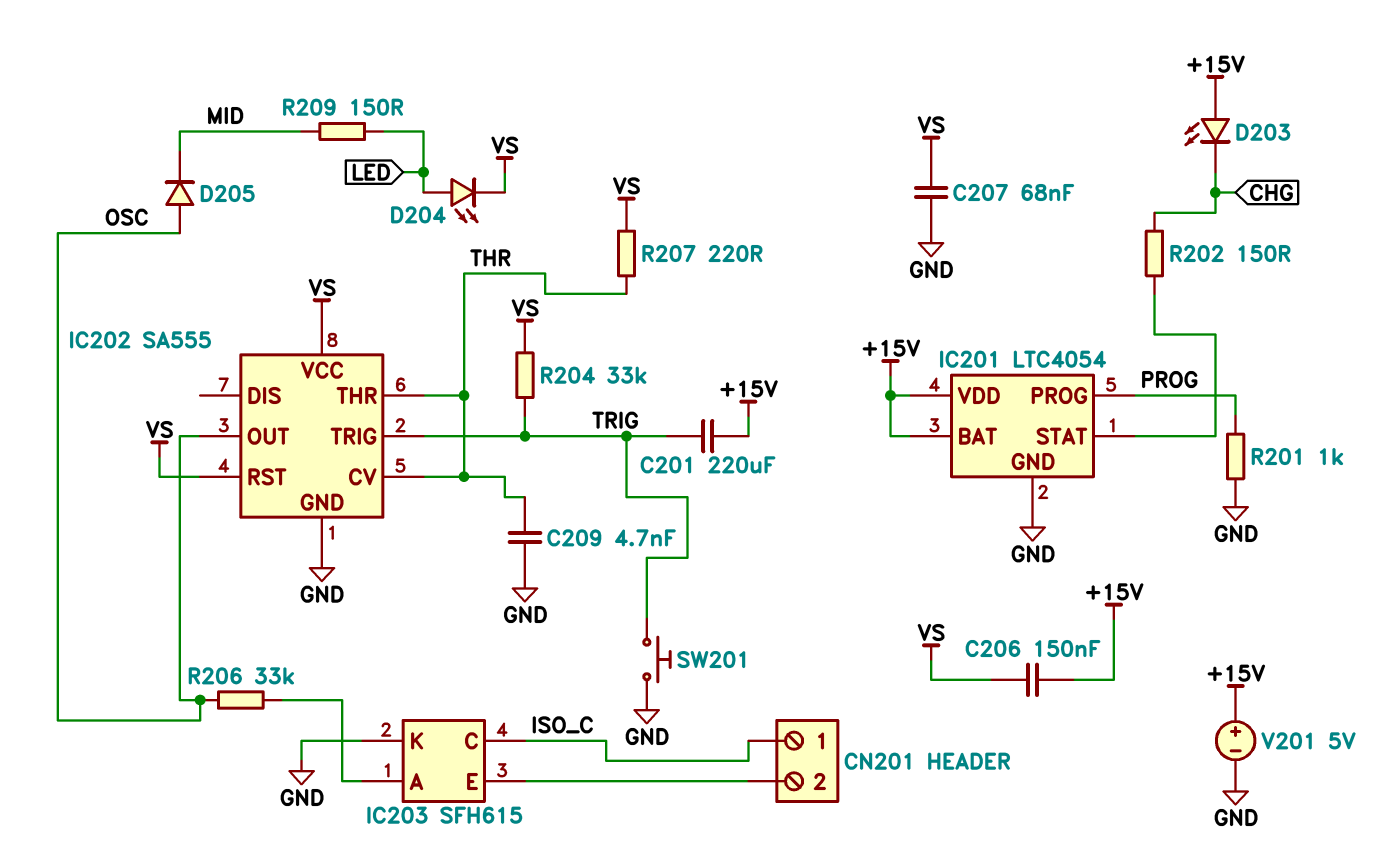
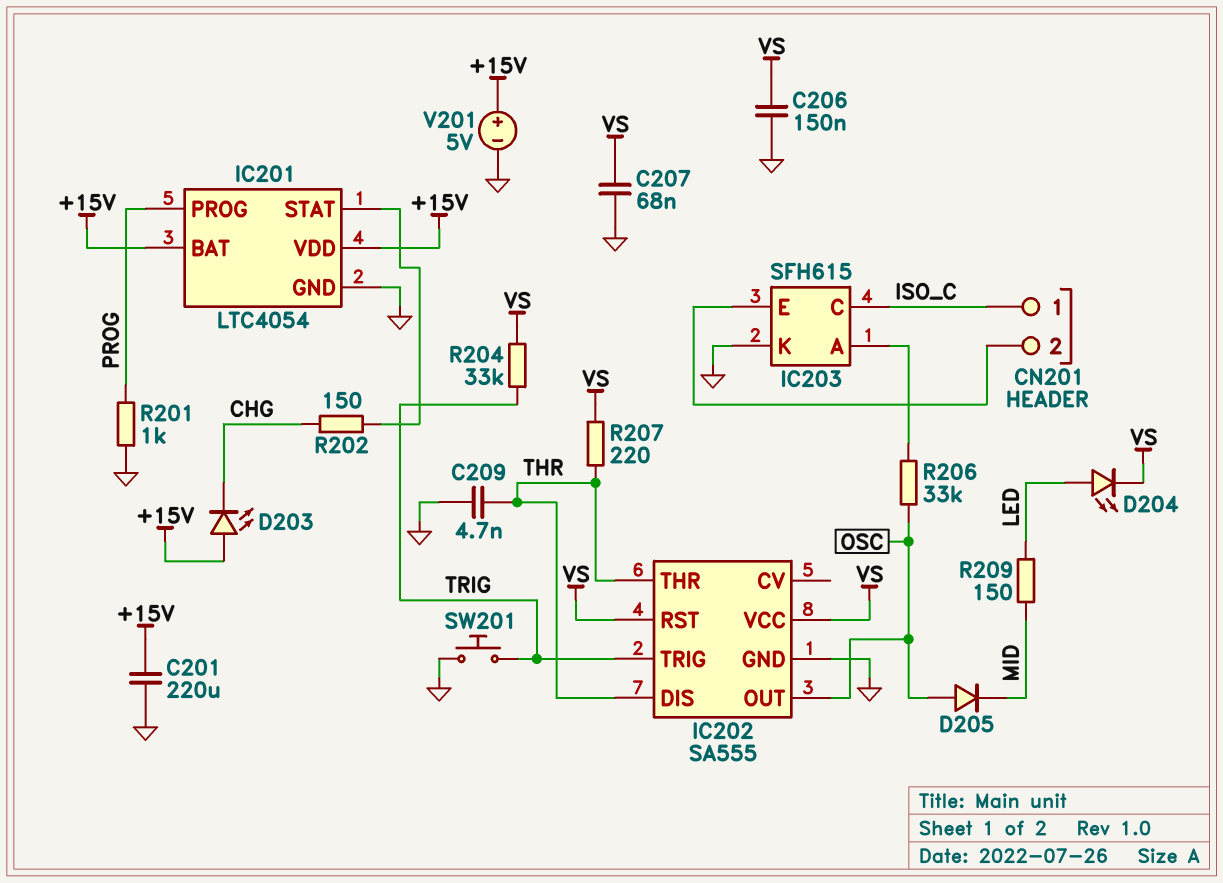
C201: 220uF (+15V, TRIG) -> 220uF (+15V, GND)
C206: 150nF (+15V, VS) -> 150nF (GND, VS)
IC202 pin CV: THR -> none
IC202 pin DIS: none -> THR

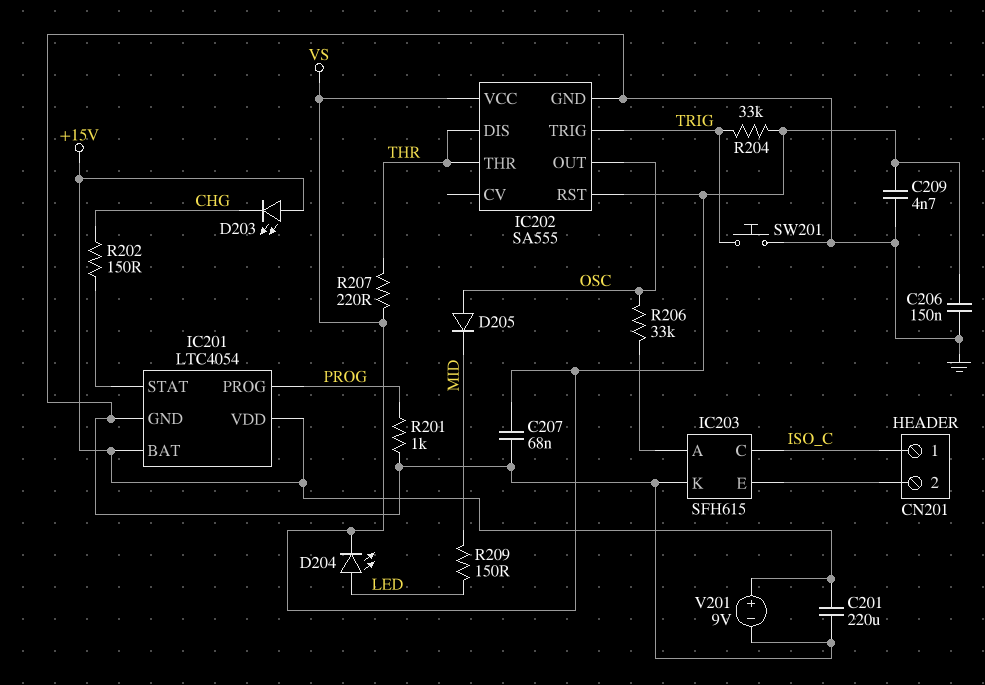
C209: 4.7nF (GND, THR) -> 4.7nF (GND, VS)
V201: 5V (plus +15V, minus GND) -> 9V (plus +15V, minus GND)

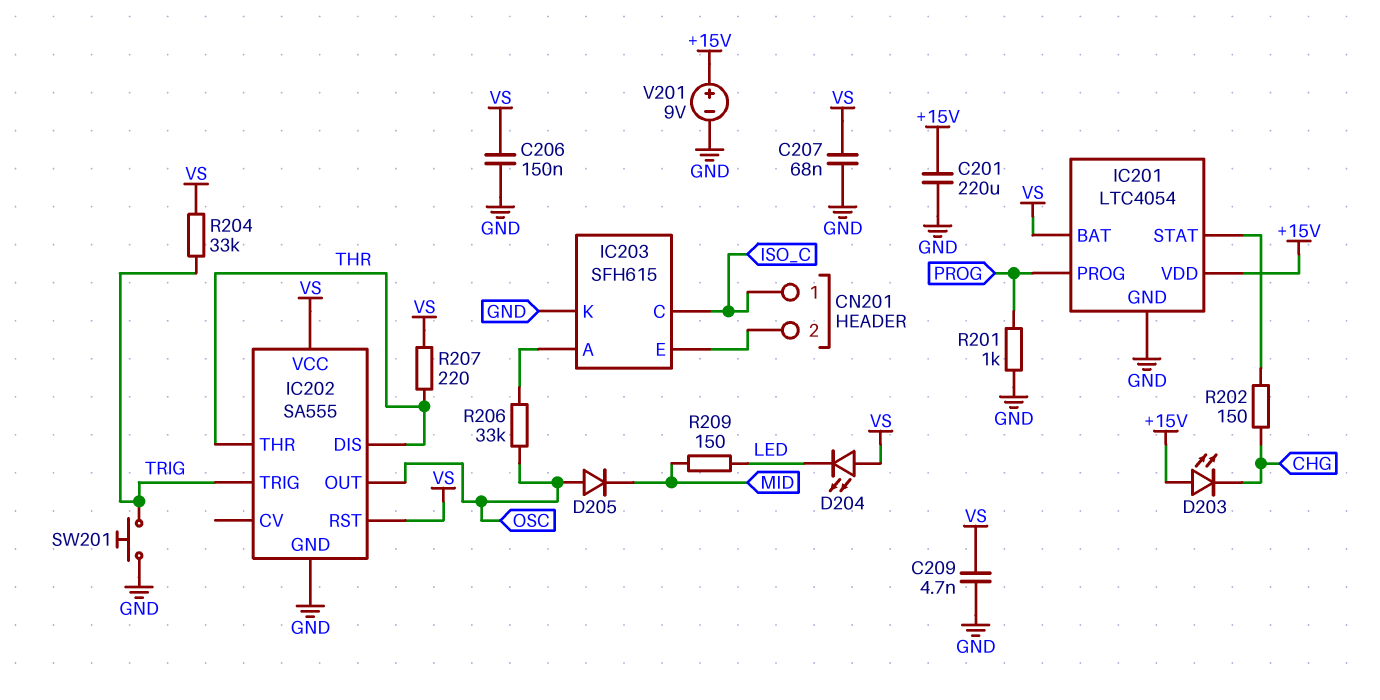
D204: LED (A LED, K VS) -> LED (A VS, K LED)
IC201 pin BAT: +15V -> VS

